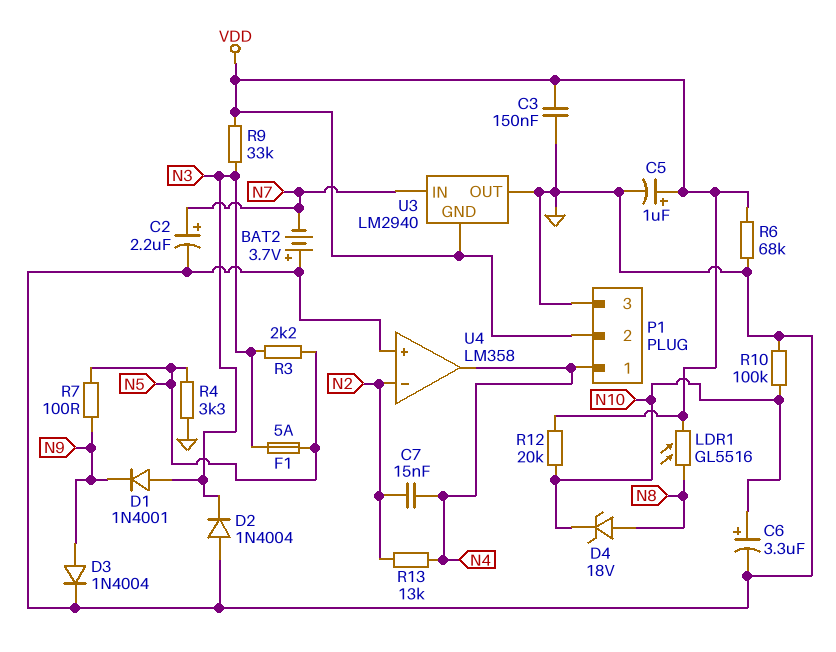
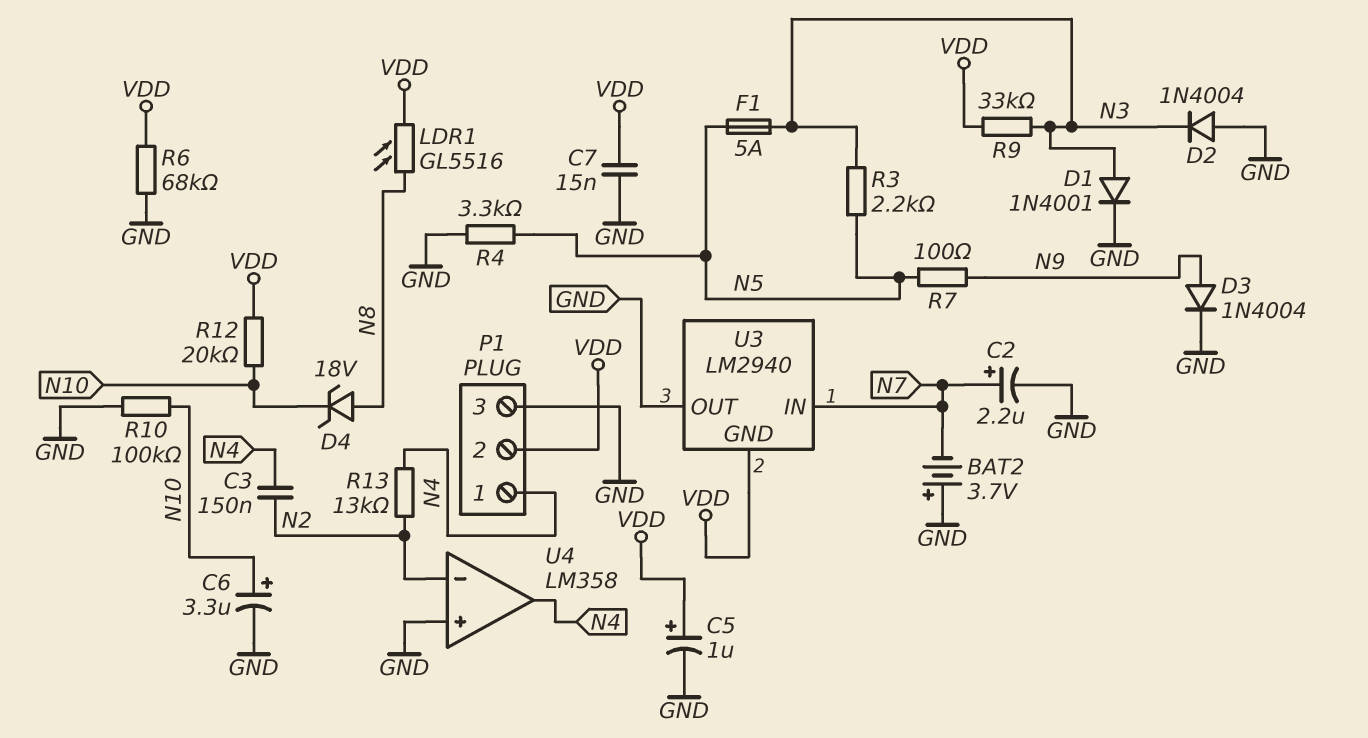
C3: 150nF (GND, VDD) -> 150nF (N2, N4)
C7: 15nF (N2, N4) -> 15nF (GND, VDD)
D1: diode 1N4001 (A N3, K N9) -> diode 1N4001 (A N3, K GND)

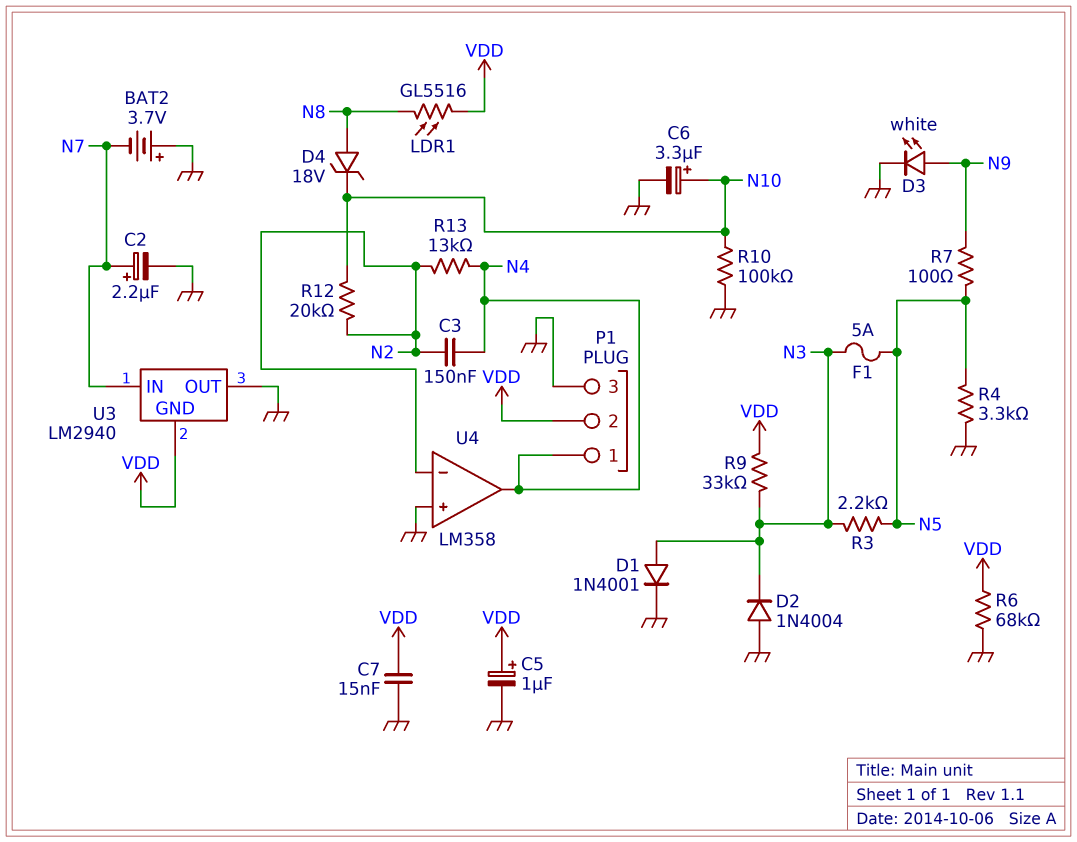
D3: diode 1N4004 (A N9, K GND) -> LED white (A N9, K GND)
R12: 20k (N10, VDD) -> 20k (N2, N10)

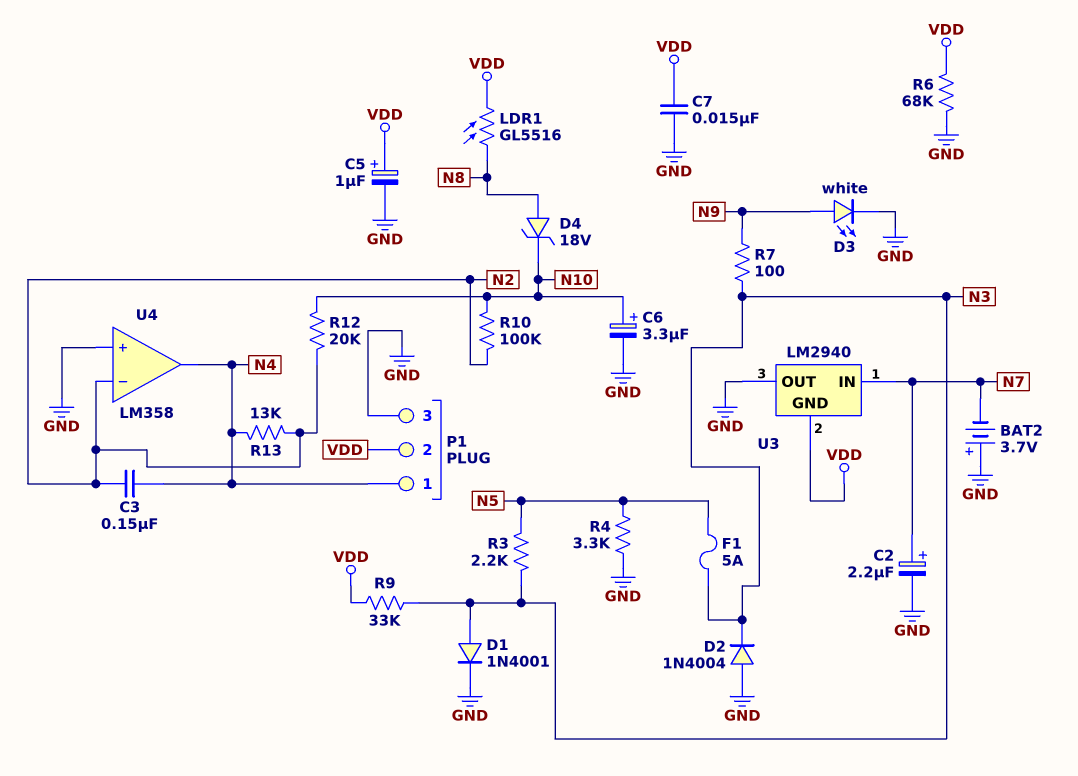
R7: 100 (N5, N9) -> 100 (N3, N9)
R10: 100k (GND, N10) -> 100k (N2, N10)

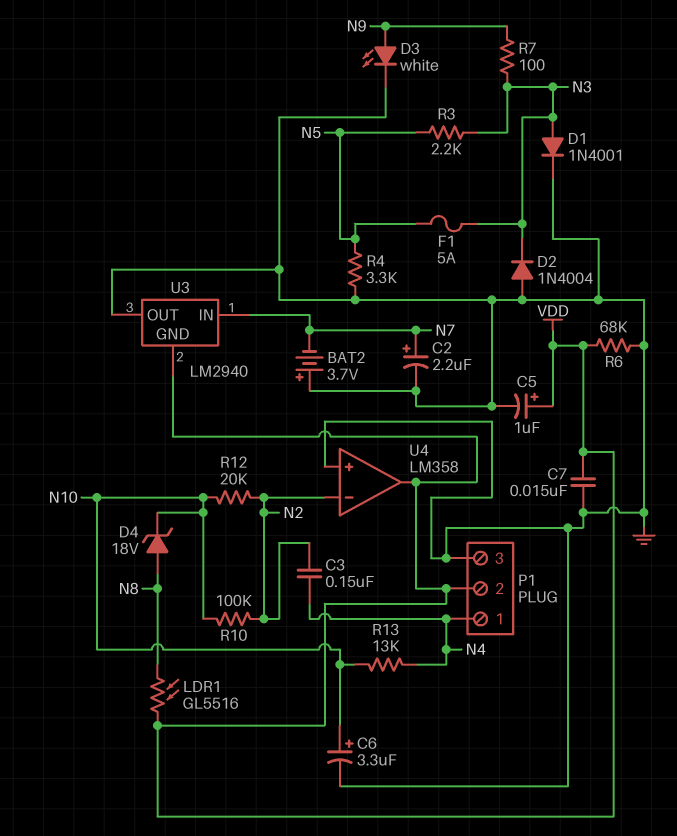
R9: 33k (N3, VDD) -> none
R13: 13k (N2, N4) -> 13k (N4, N10)
U4 pin out: N4 -> VDD

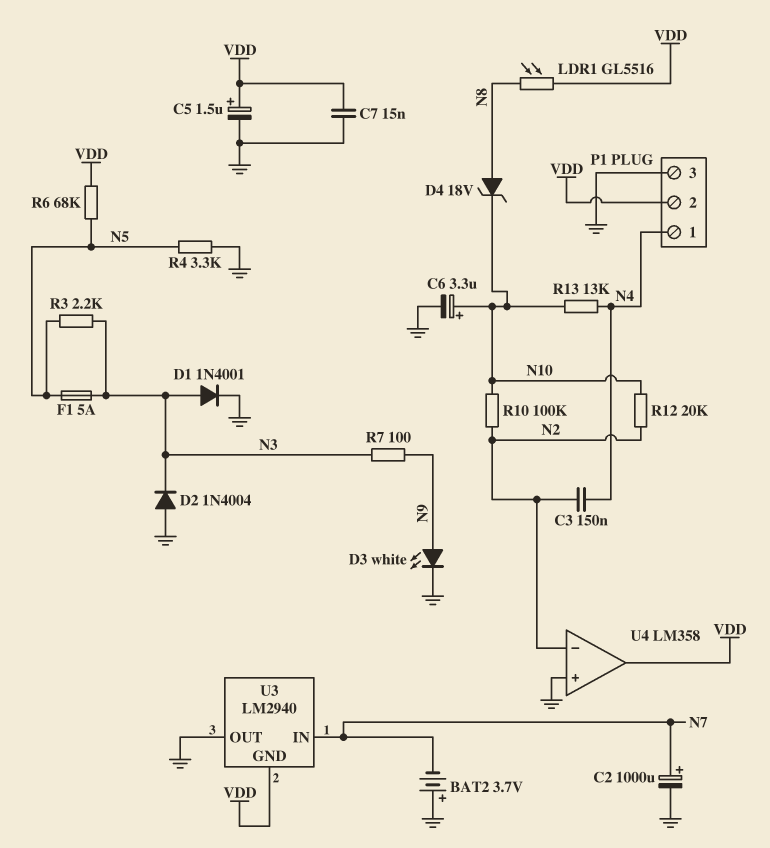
C2: 2.2uF (plus N7, minus GND) -> 1000uF (plus N7, minus GND)
C5: 1uF (plus VDD, minus GND) -> 1.5uF (plus VDD, minus GND)
R6: 68k (GND, VDD) -> 68k (N5, VDD)

